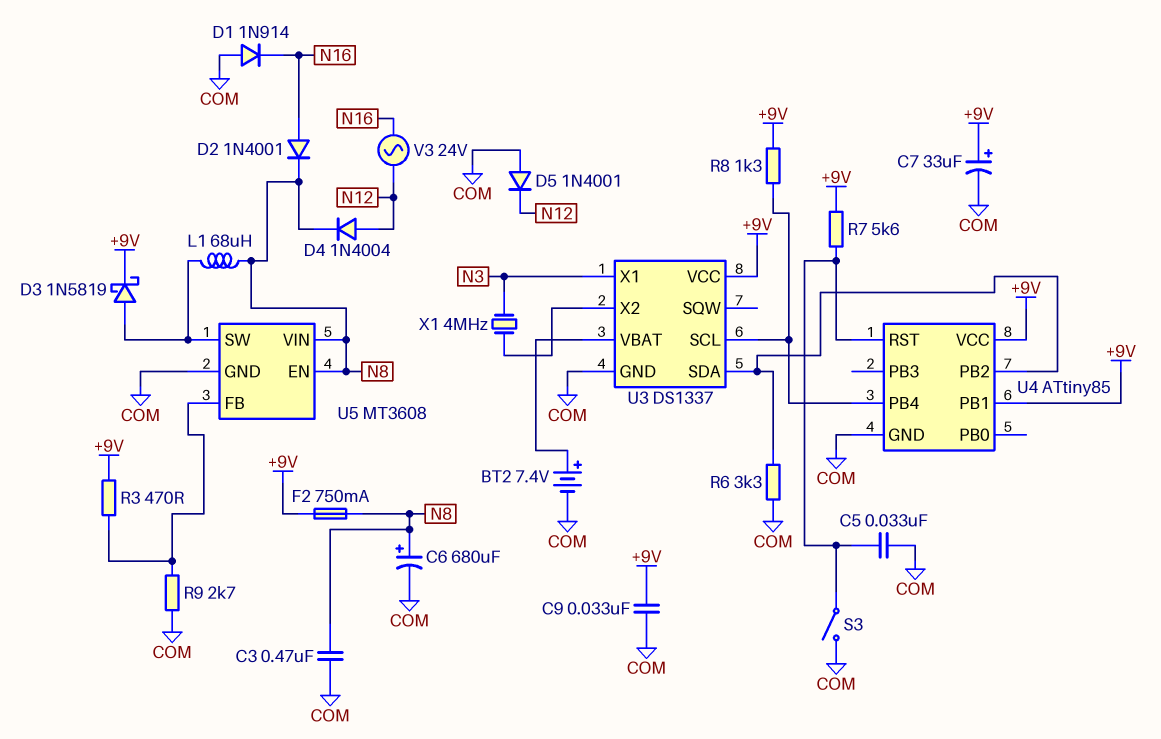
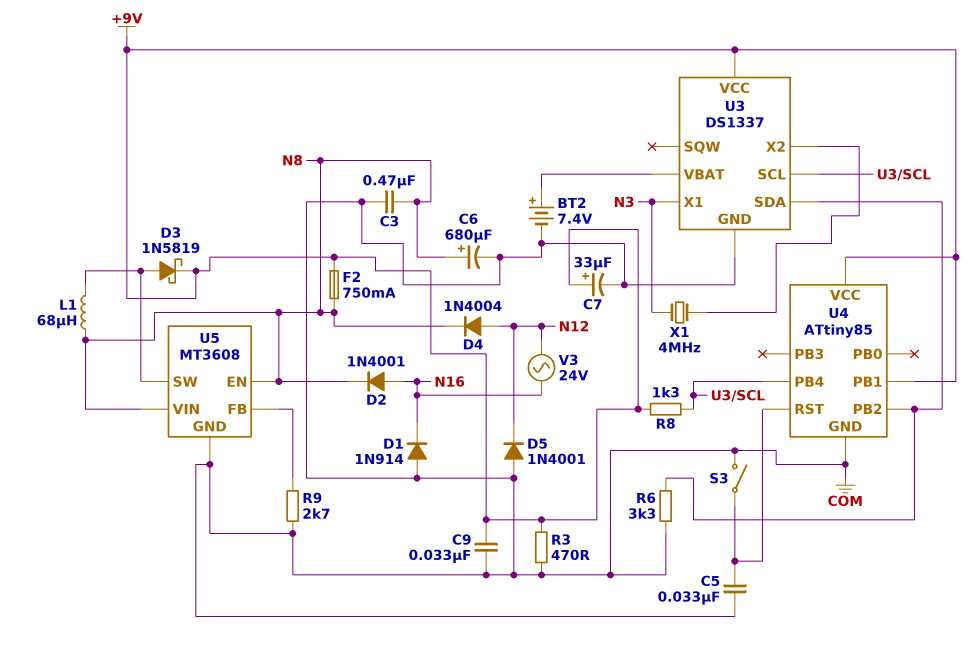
R3: 470 (+9V, U5/FB) -> 470 (+9V, COM)
R7: 5.6k (+9V, U4/RST) -> none

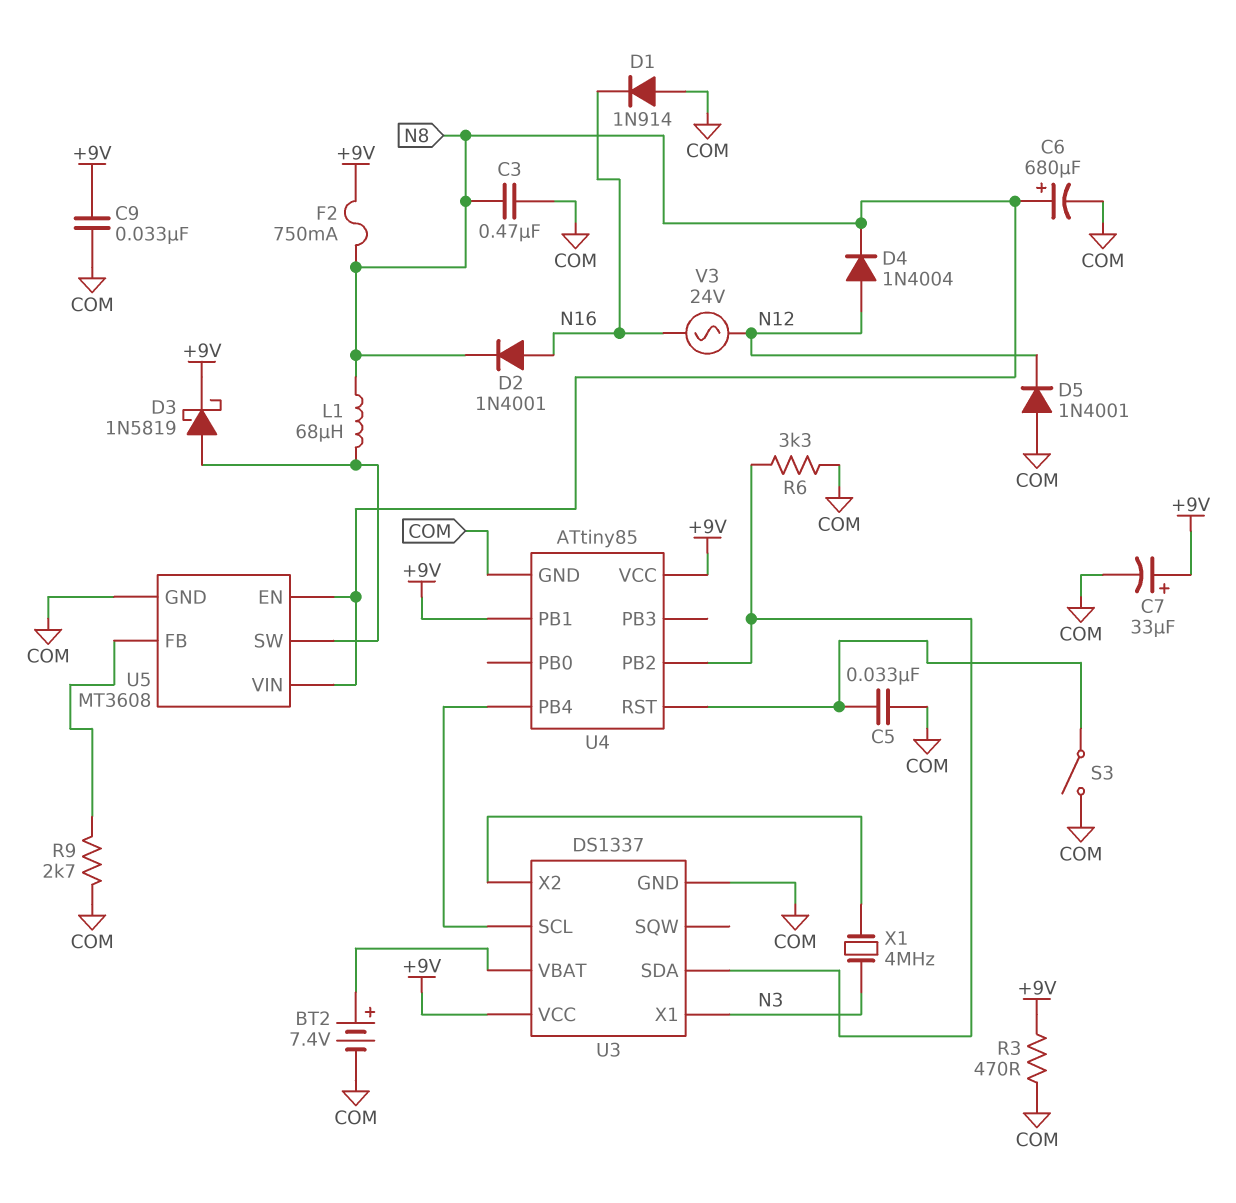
R8: 1.3k (+9V, U3/SCL) -> none

